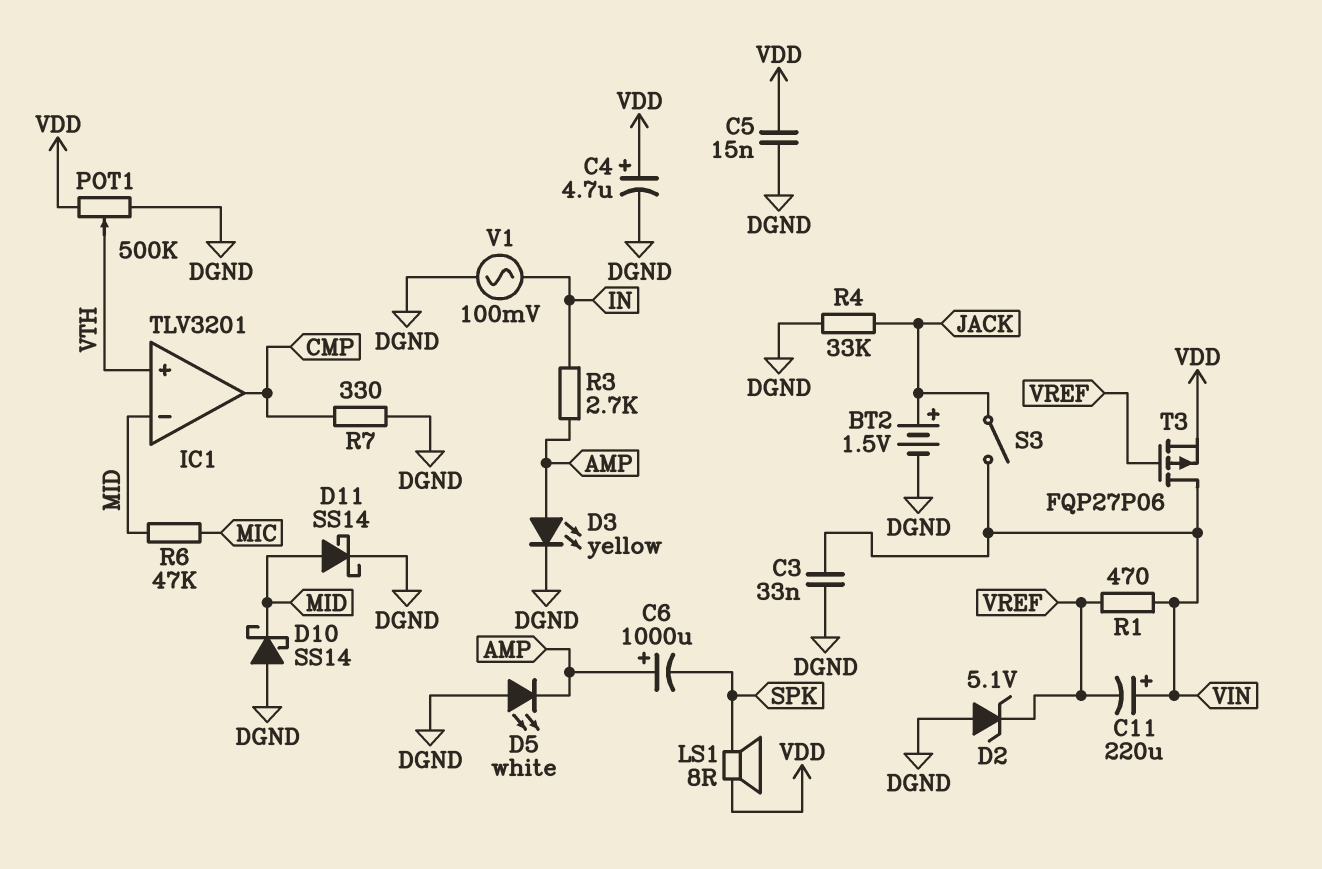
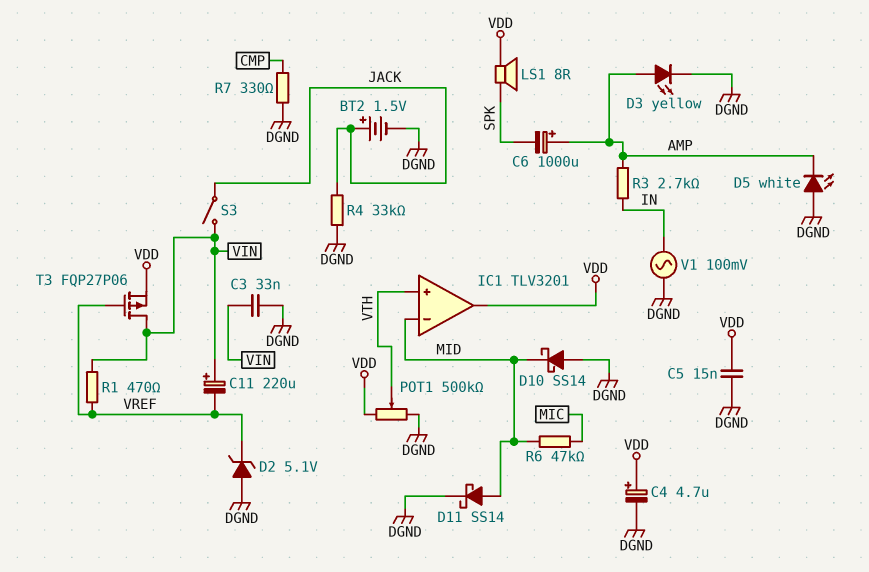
IC1 pin out: CMP -> VDD

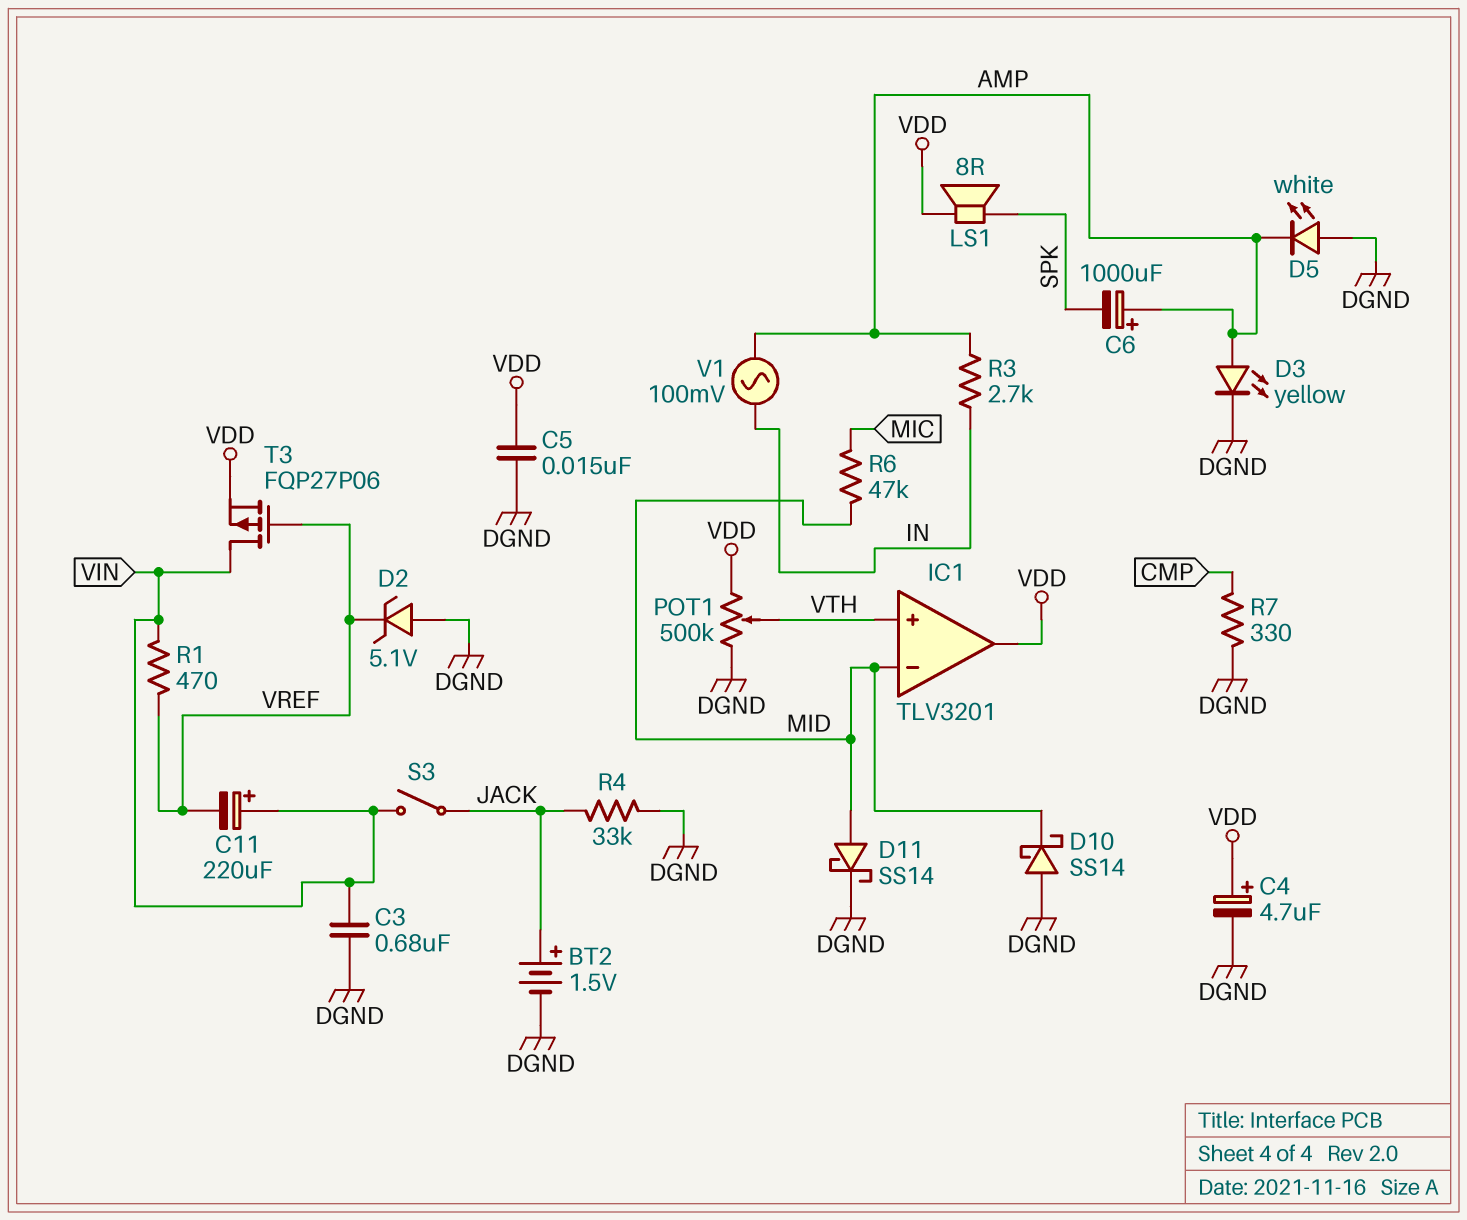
C3: 33nF (DGND, VIN) -> 680nF (DGND, VIN)
V1: AC 100mV (DGND, IN) -> AC 100mV (AMP, IN)

